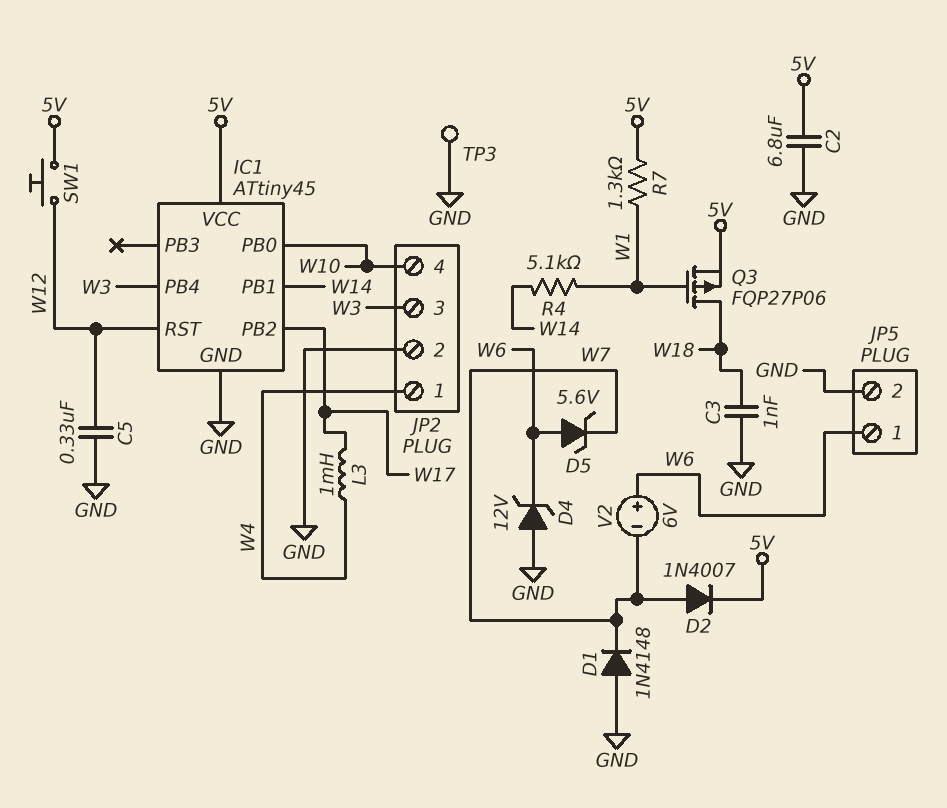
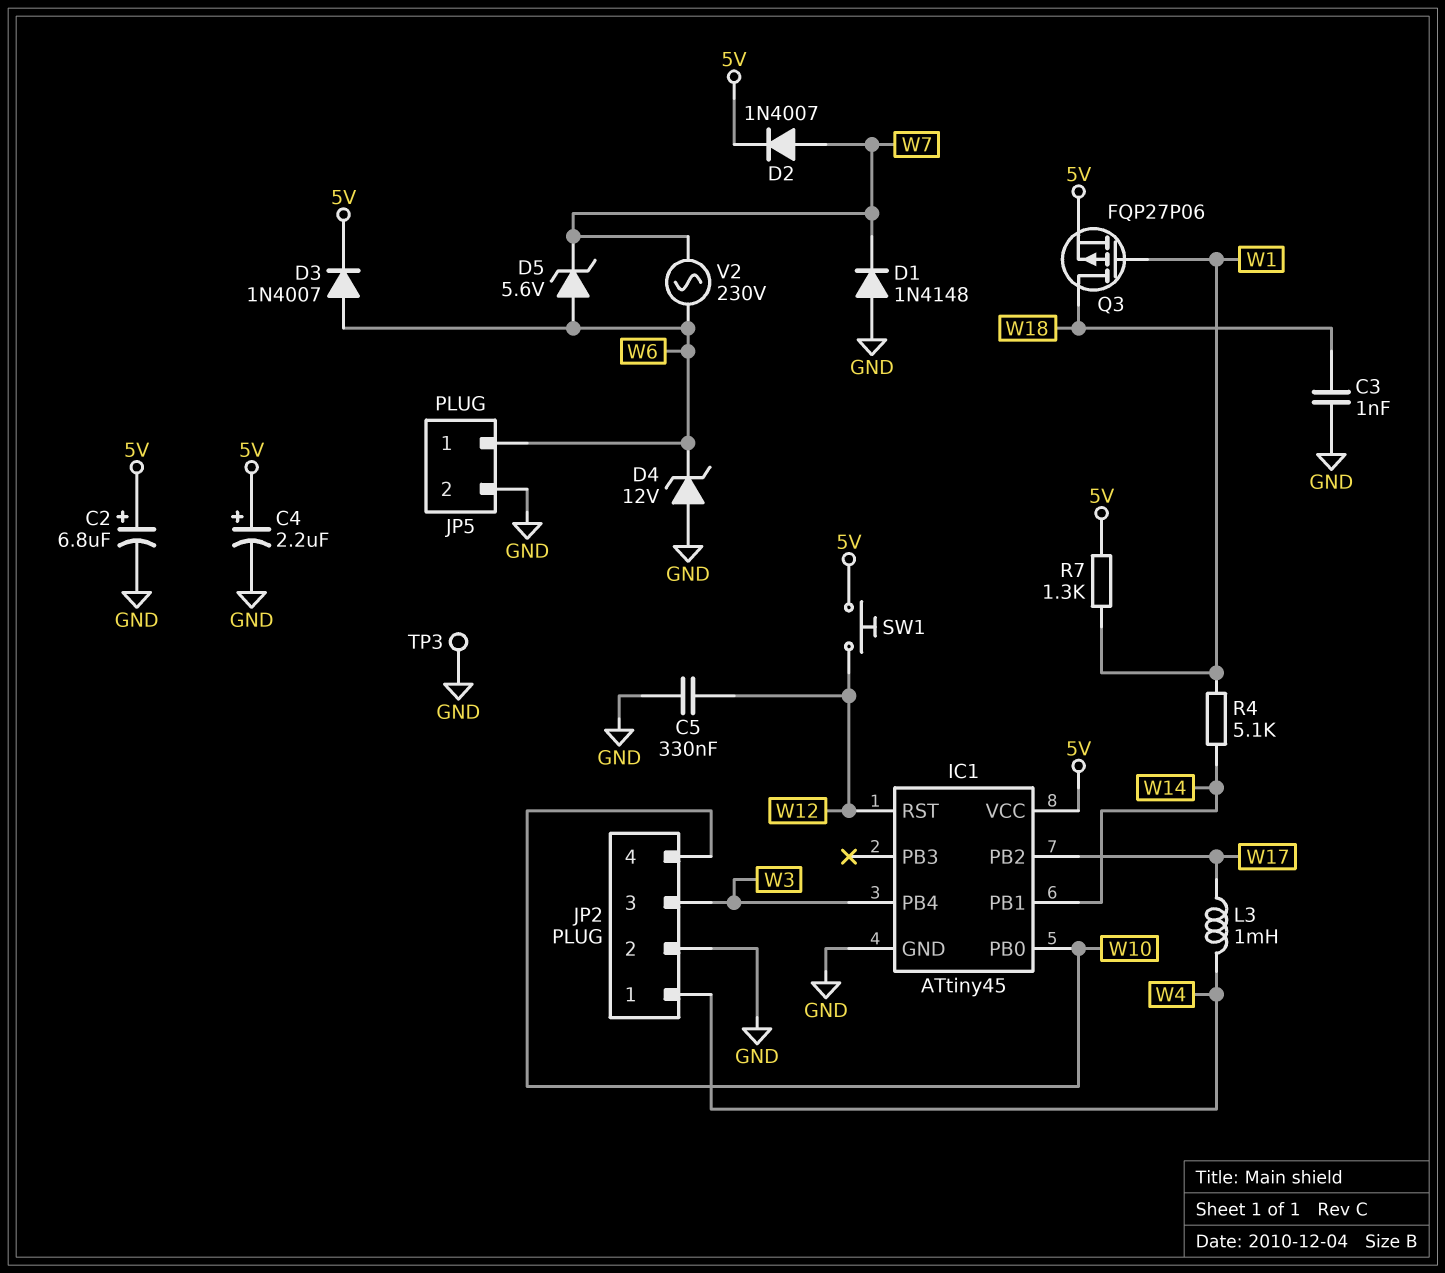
C2: 6.8uF (5V, GND) -> 6.8uF (plus 5V, minus GND)
C4: none -> 2.2uF (plus 5V, minus GND)
D3: none -> diode 1N4007 (A W6, K 5V)
V2: 6V (plus W6, minus W7) -> AC 230V (W6, W7)

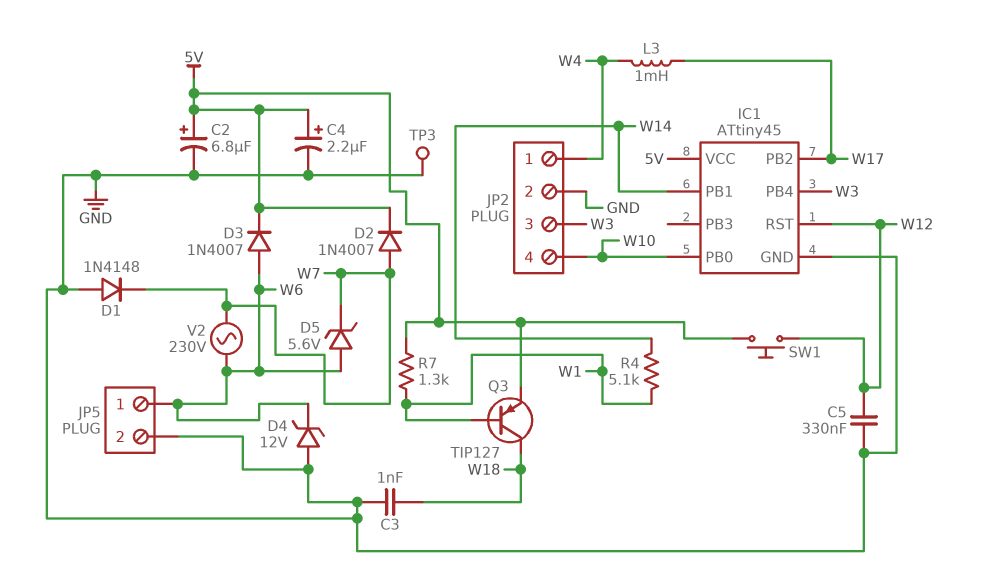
Q3: PMOS FQP27P06 (G W1, D W18, S 5V) -> PNP TIP127 (B W1, C W18, E 5V)

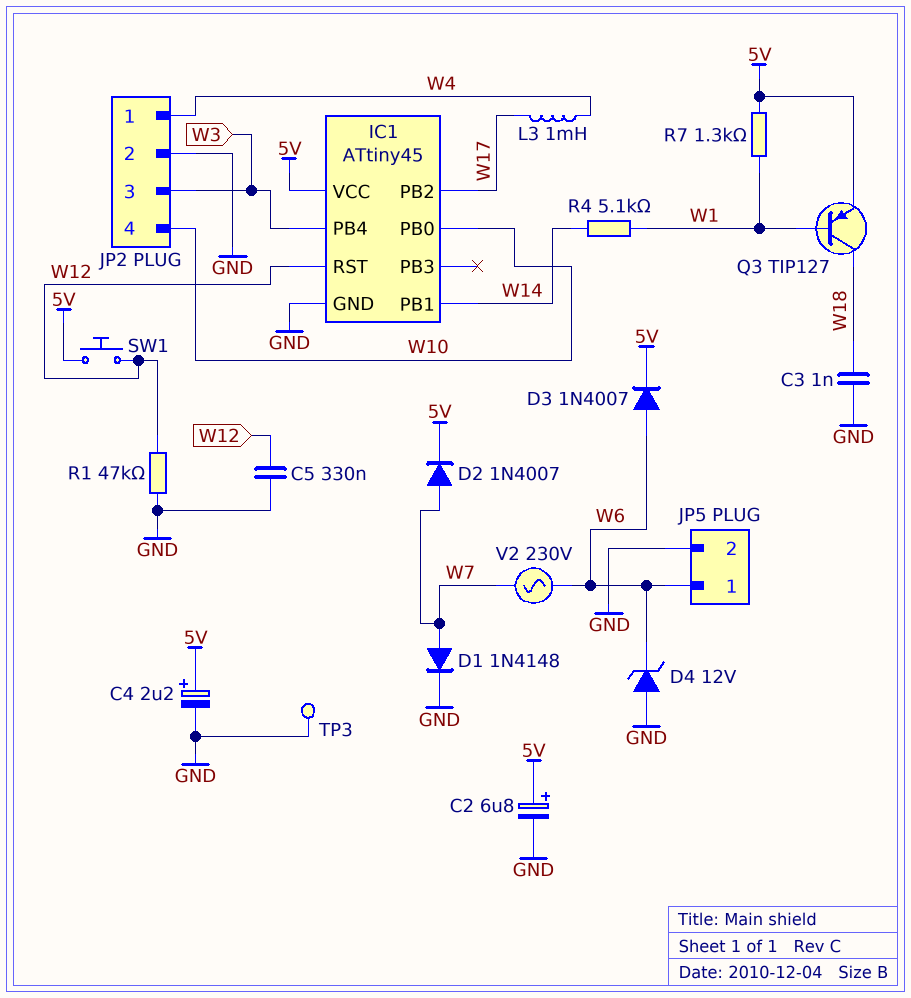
D1: diode 1N4148 (A GND, K W7) -> diode 1N4148 (A W7, K GND)
D5: zener 5.6V (A W6, K W7) -> none
R1: none -> 47k (GND, W12)

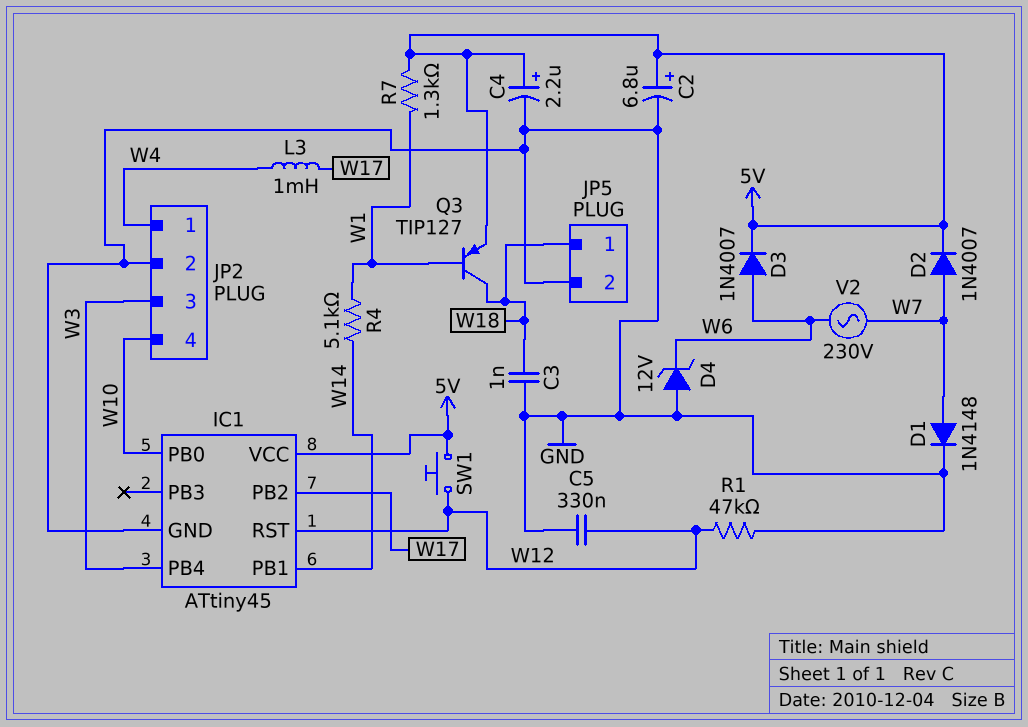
JP5 pin 1: W6 -> W18
TP3: test point (GND) -> none

